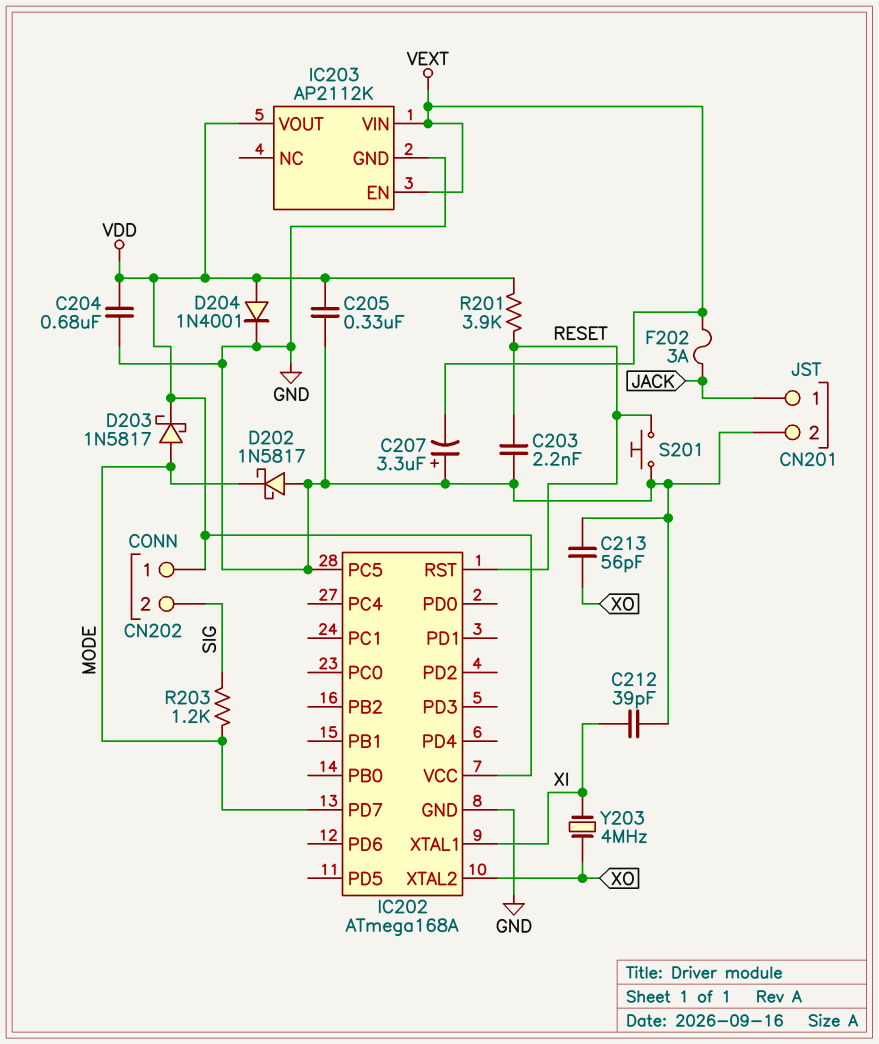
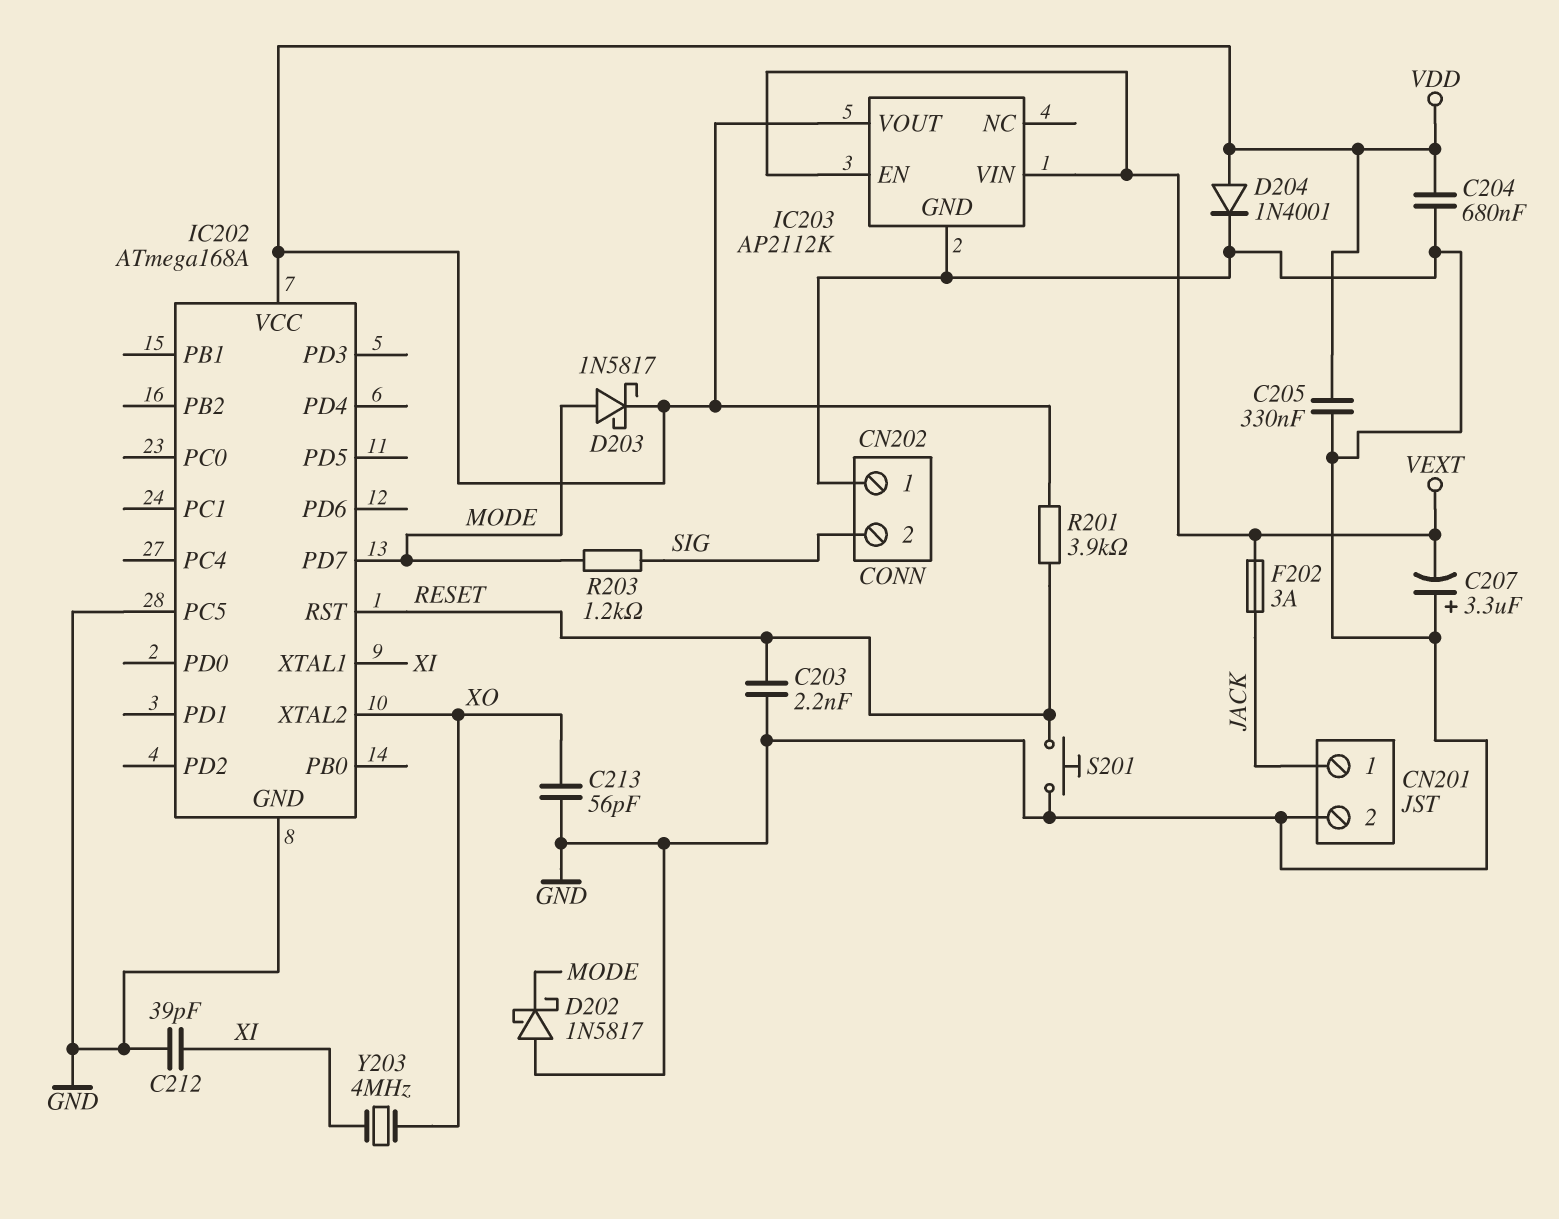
CN202 pin 1: VDD -> GND

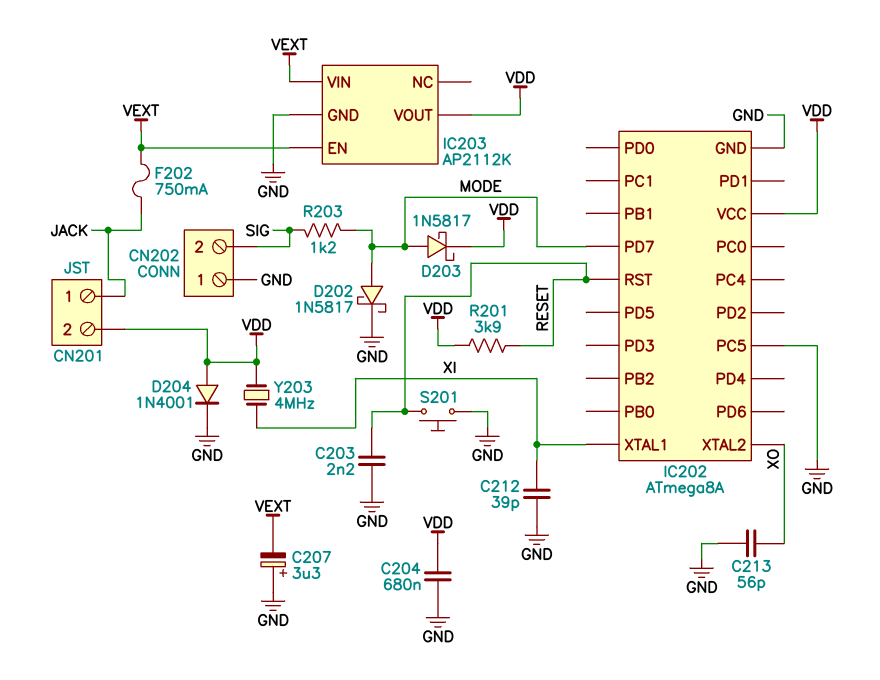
C205: 330nF (GND, VDD) -> none
CN201 pin 2: GND -> VDD
D202: schottky 1N5817 (A GND, K MODE) -> schottky 1N5817 (A MODE, K GND)
F202: 3A (JACK, VEXT) -> 750mA (JACK, VEXT)
IC202: ATmega168A -> ATmega8A
Y203: 4MHz (XI, XO) -> 4MHz (VDD, XI)

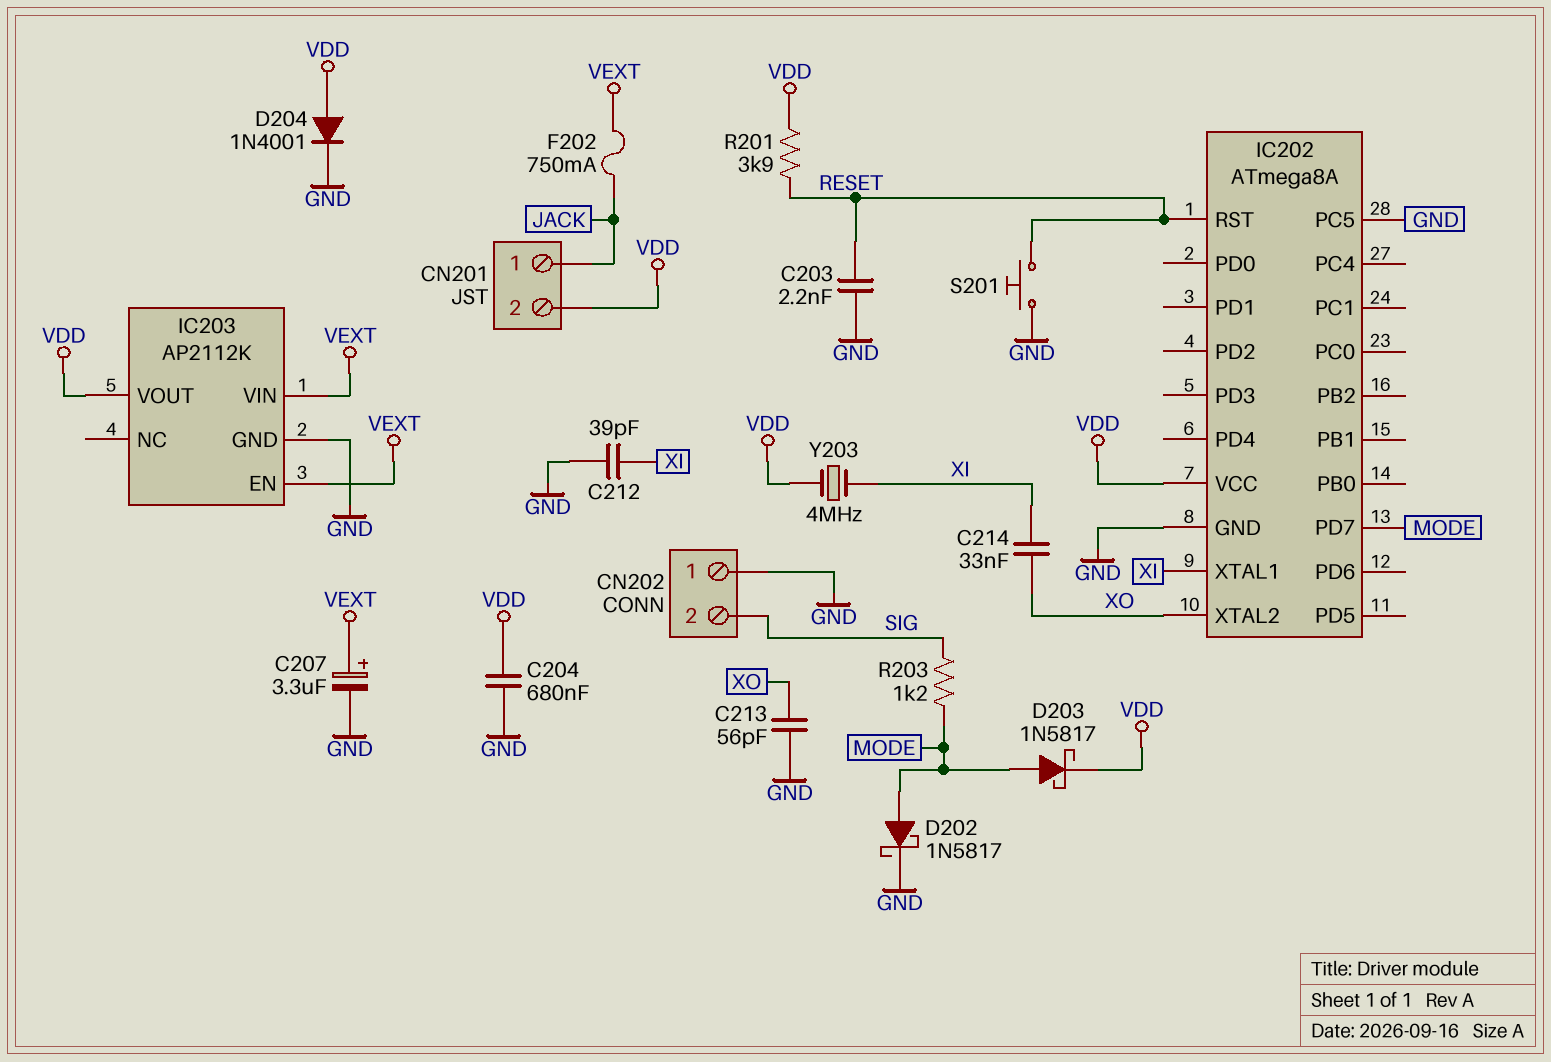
C207: 3.3uF (plus GND, minus VEXT) -> 3.3uF (plus VEXT, minus GND)
C214: none -> 33nF (XI, XO)

